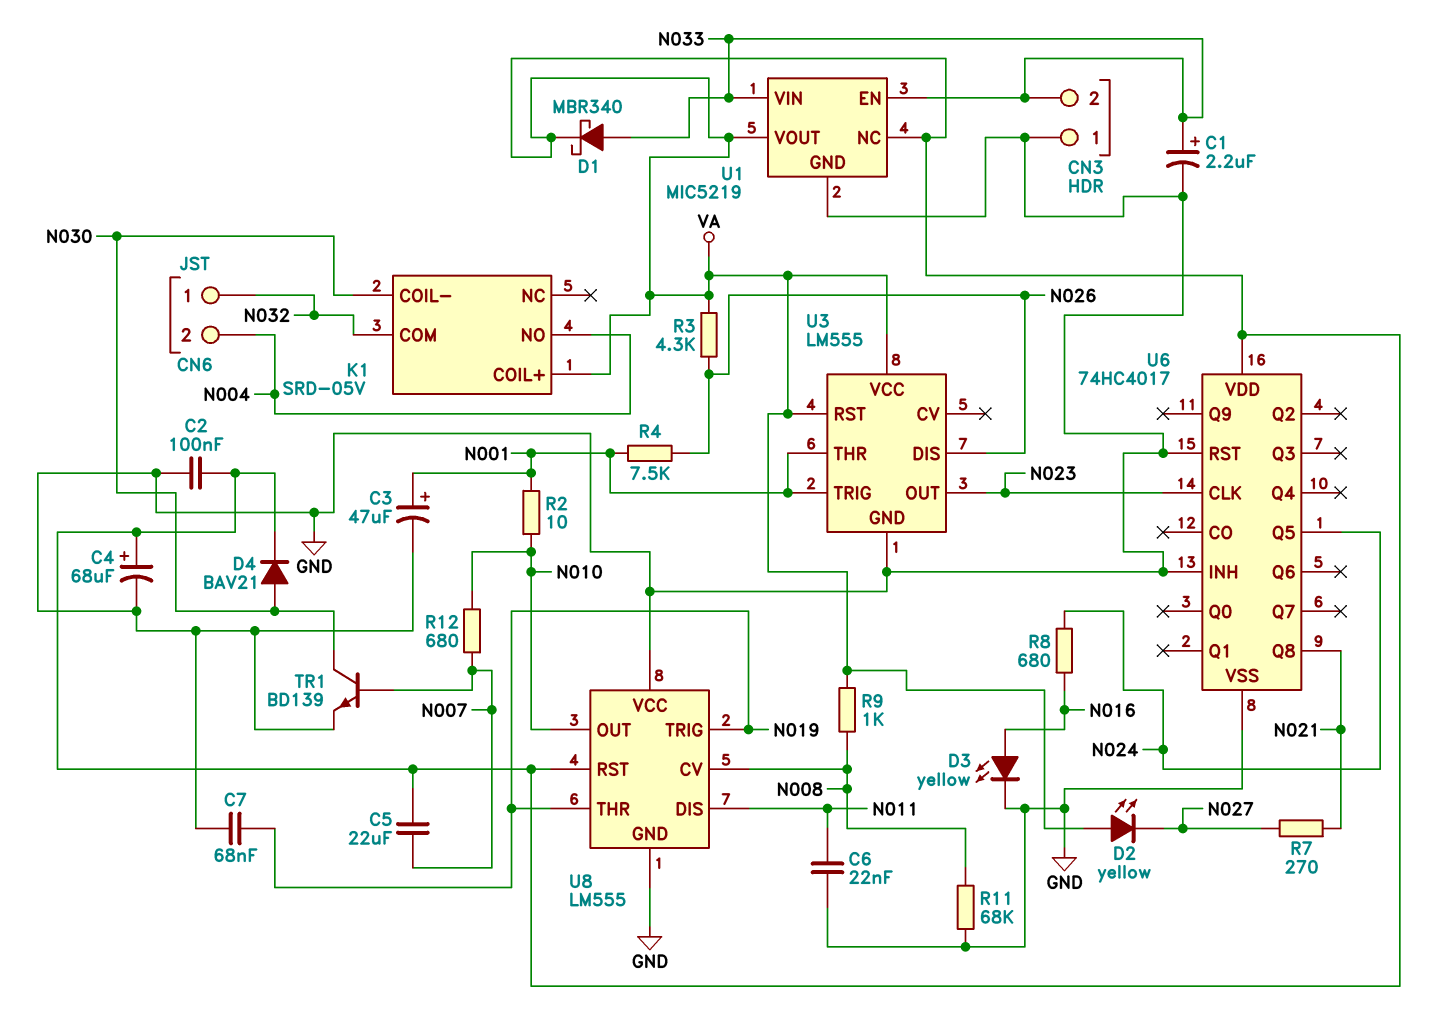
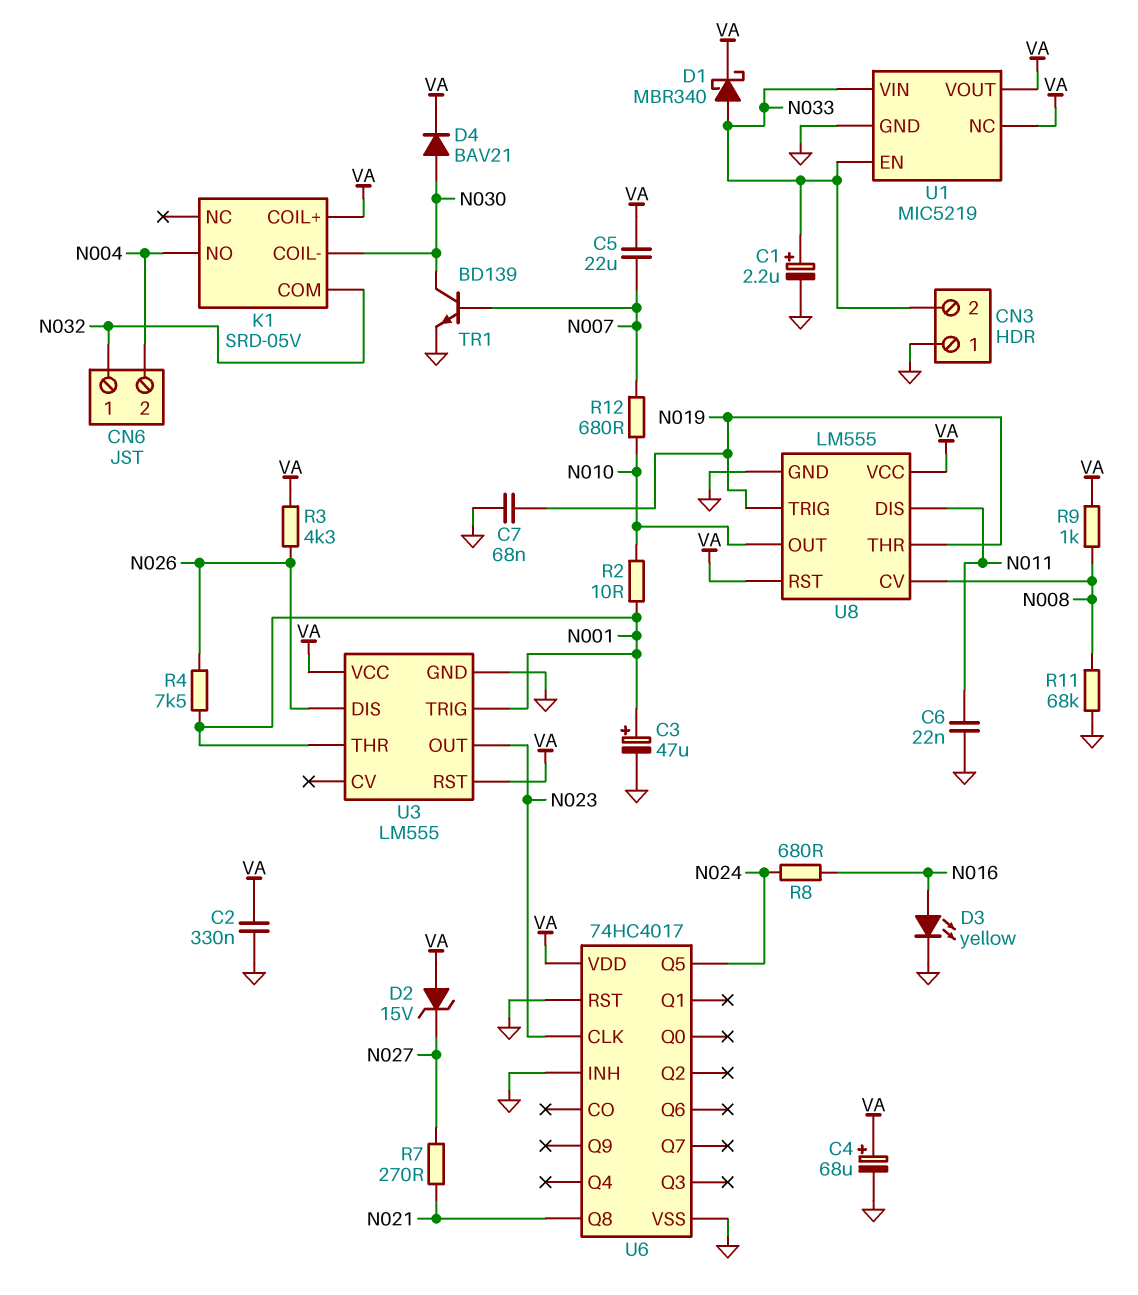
C2: 100nF (GND, VA) -> 330nF (GND, VA)
D2: LED yellow (A VA, K N027) -> zener 15V (A VA, K N027)
U8 pin VCC: GND -> VA

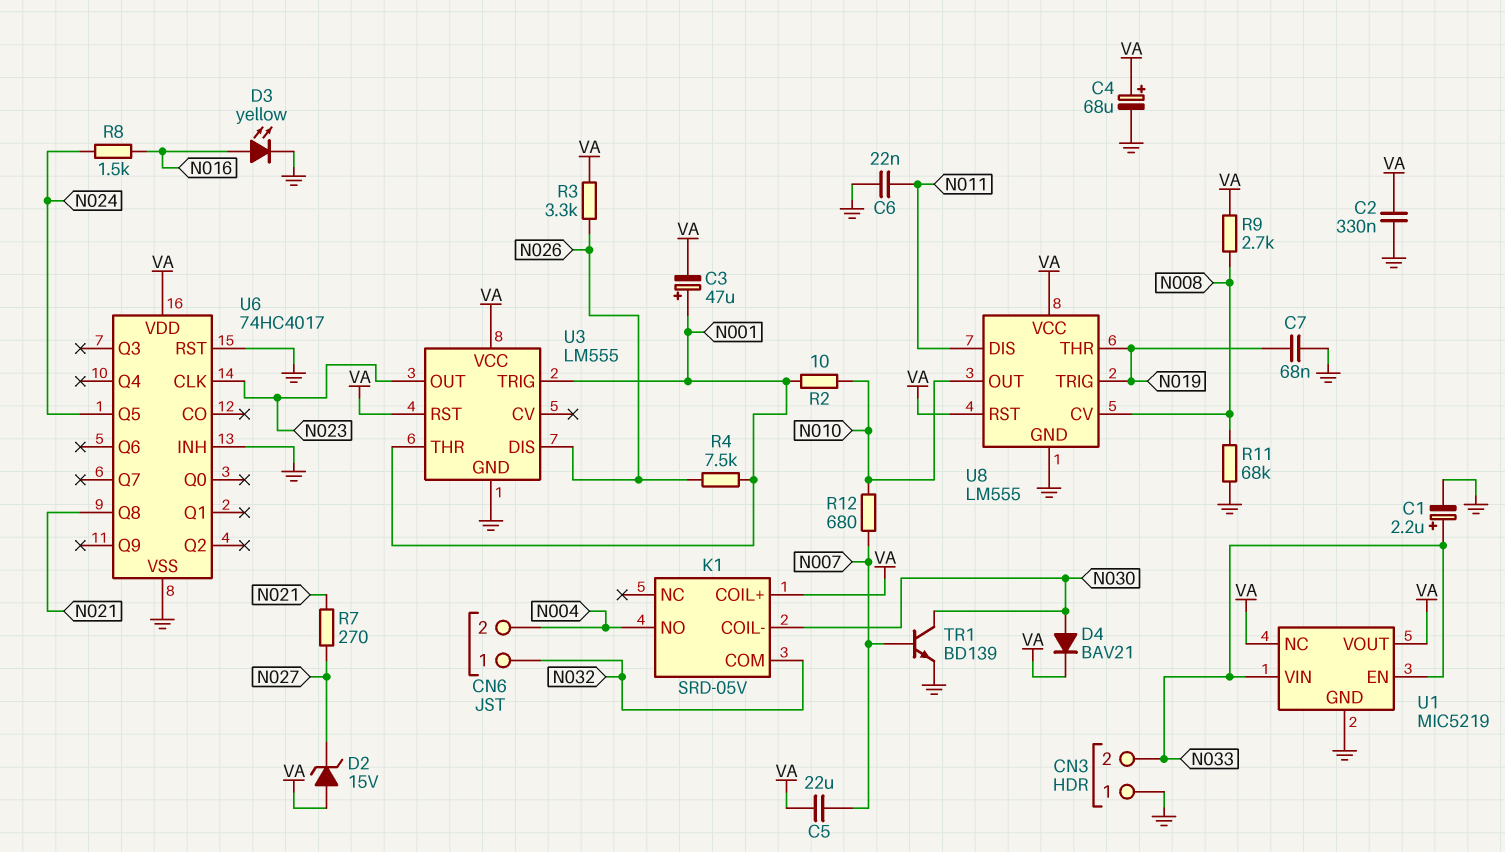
C3: 47uF (plus N001, minus GND) -> 47uF (plus N001, minus VA)
D1: schottky MBR340 (A N033, K VA) -> none
R3: 4.3k (N026, VA) -> 3.3k (N026, VA)
R8: 680 (N016, N024) -> 1.5k (N016, N024)
R9: 1k (N008, VA) -> 2.7k (N008, VA)

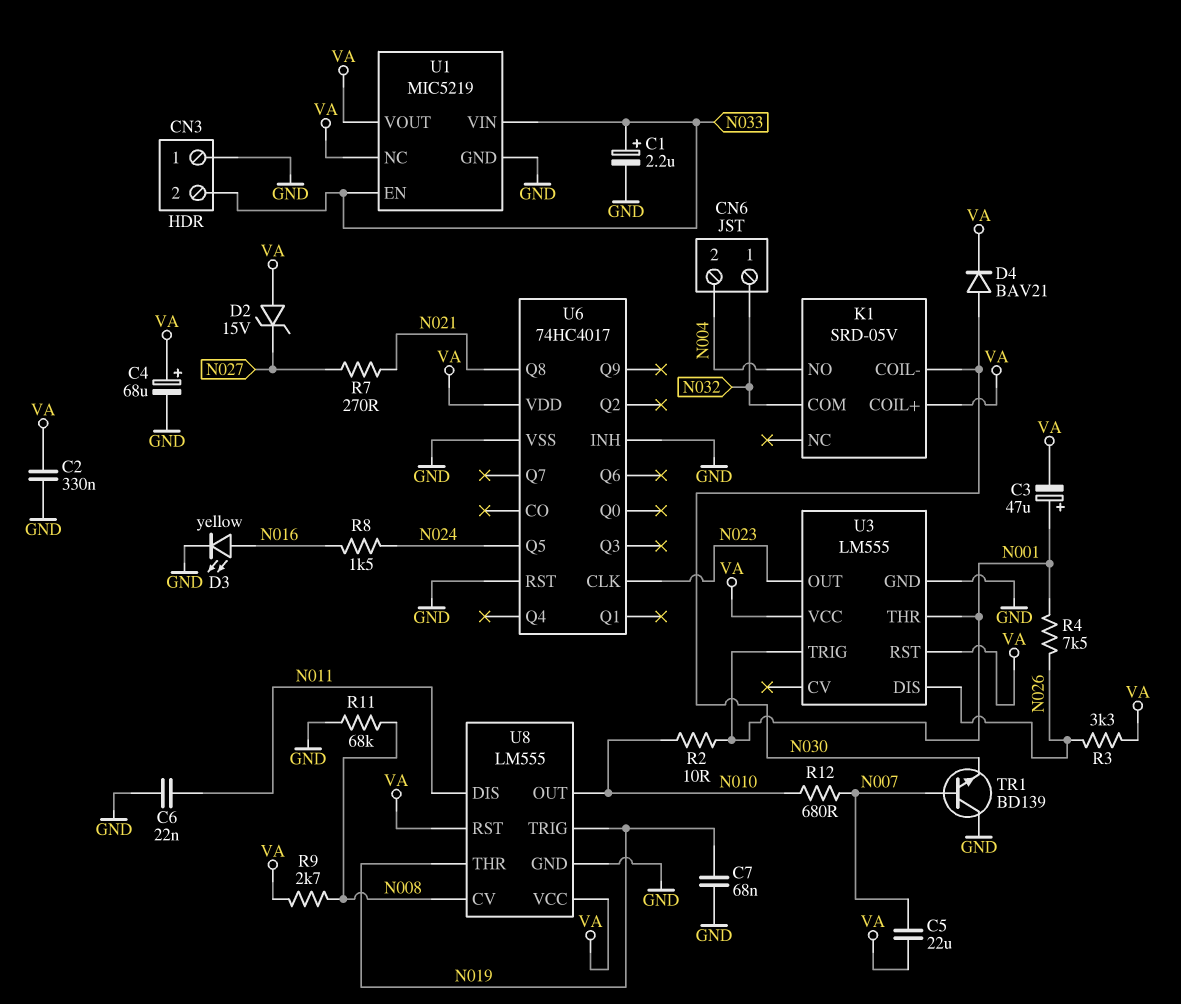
TR1: NPN BD139 (B N007, C N030, E GND) -> NPN BD139 (B N007, C GND, E N030)

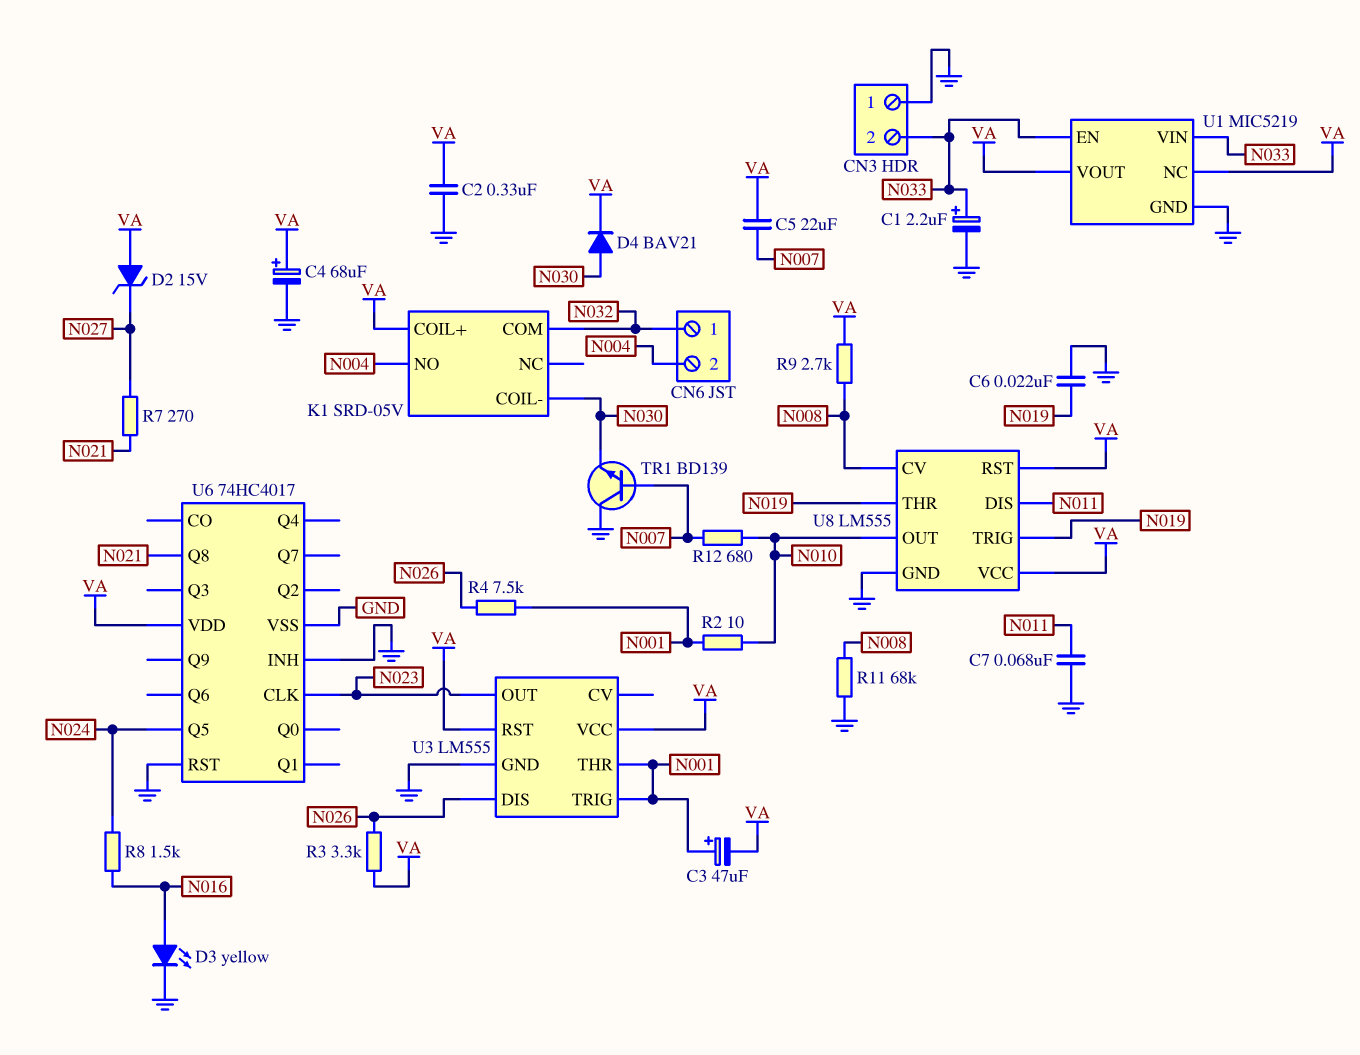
C6: 22nF (GND, N011) -> 22nF (GND, N019)
C7: 68nF (GND, N019) -> 68nF (GND, N011)

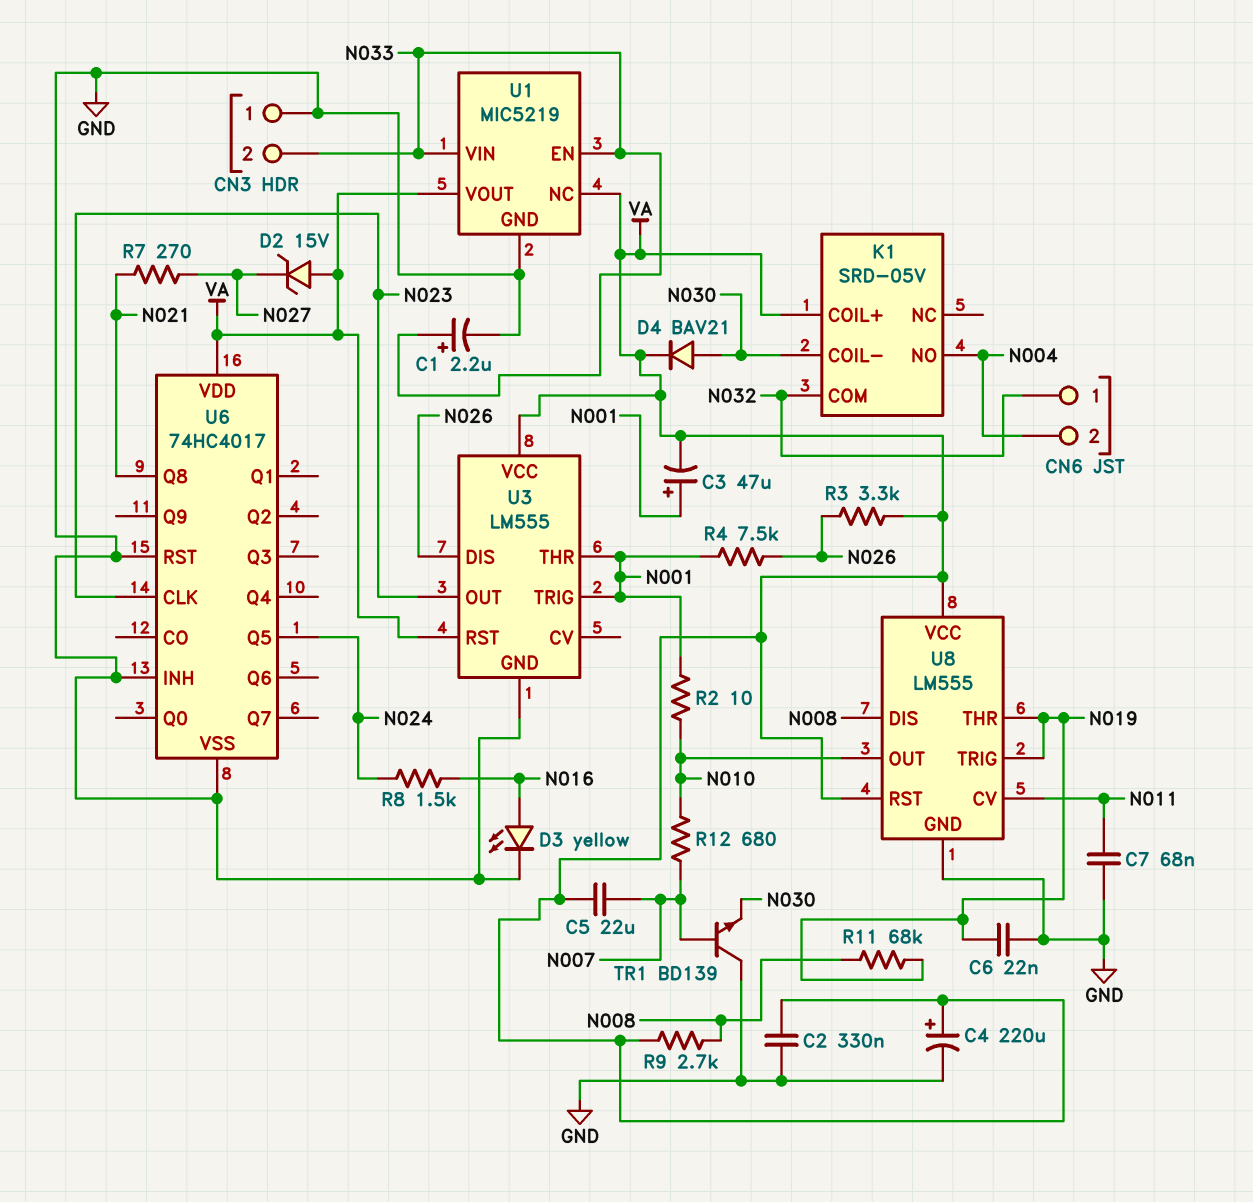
C4: 68uF (plus VA, minus GND) -> 220uF (plus VA, minus GND)
R11: 68k (GND, N008) -> 68k (N008, N019)
U8 pin CV: N008 -> N011
U8 pin DIS: N011 -> N008

